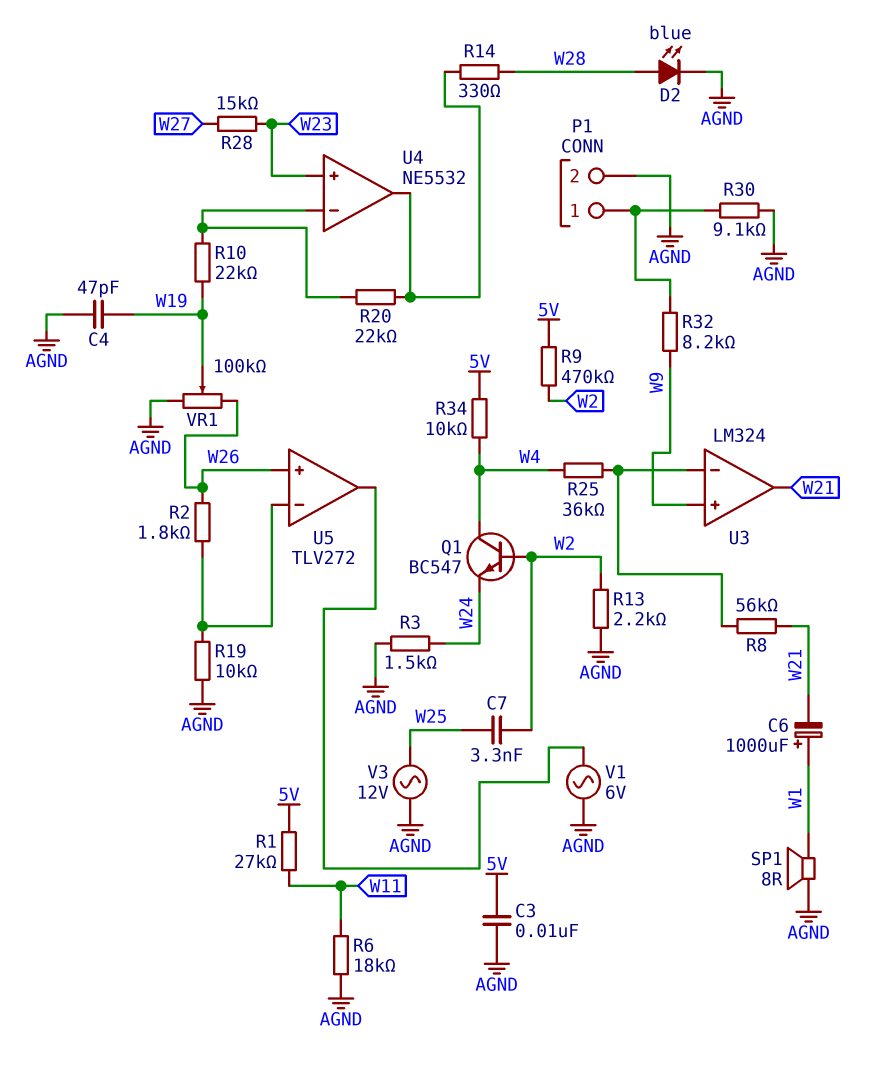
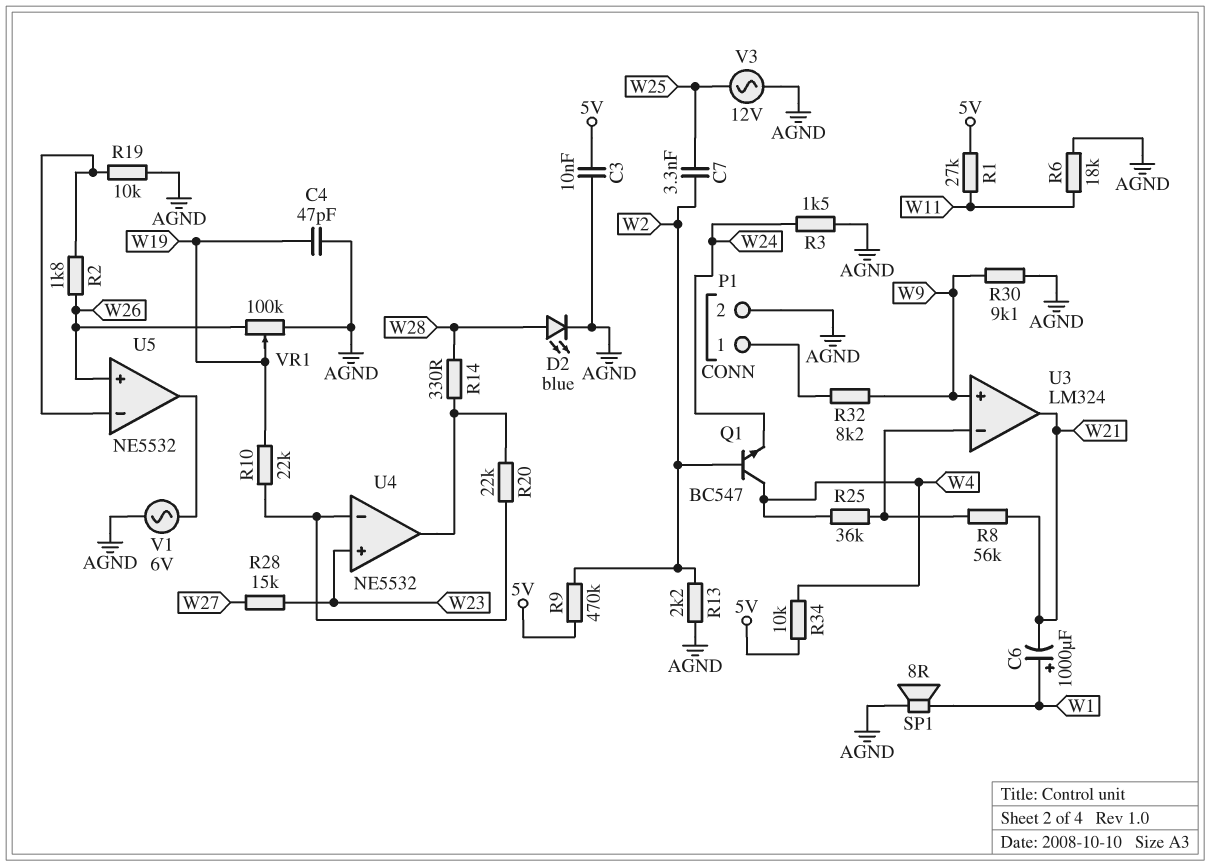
R30: 9.1k (AGND, P1/1) -> 9.1k (AGND, W9)
U5: TLV272 -> NE5532

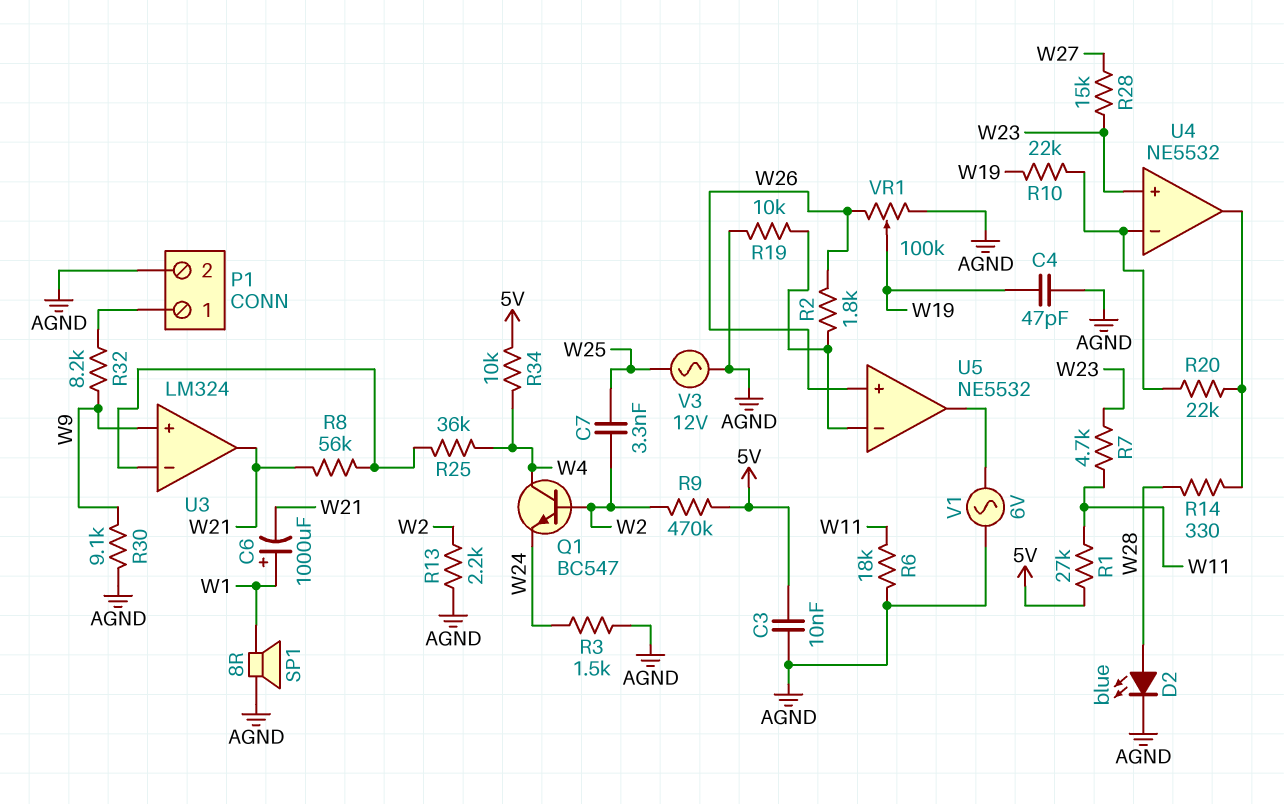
R7: none -> 4.7k (W11, W23)

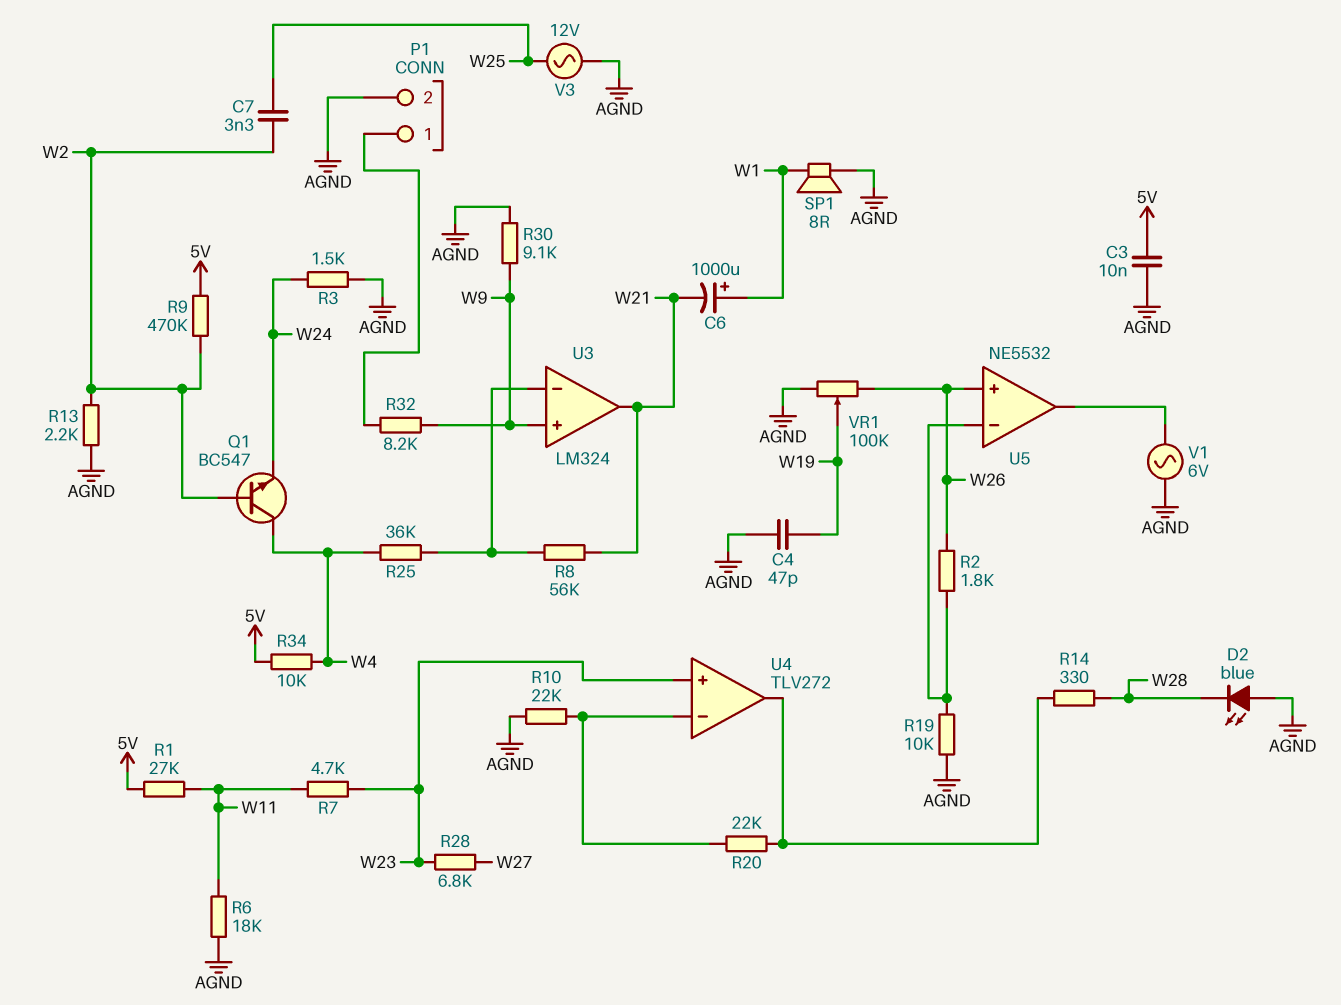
D2: LED blue (A W28, K AGND) -> LED blue (A AGND, K W28)
R10: 22k (U4/in-, W19) -> 22k (AGND, U4/in-)
R28: 15k (W23, W27) -> 6.8k (W23, W27)
U4: NE5532 -> TLV272

